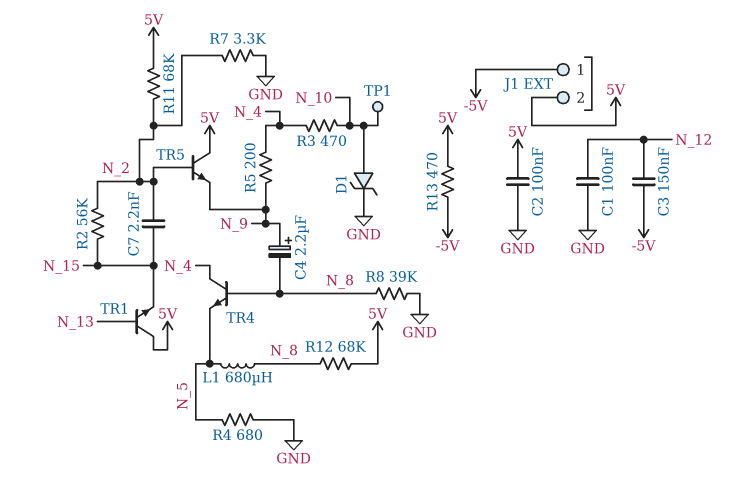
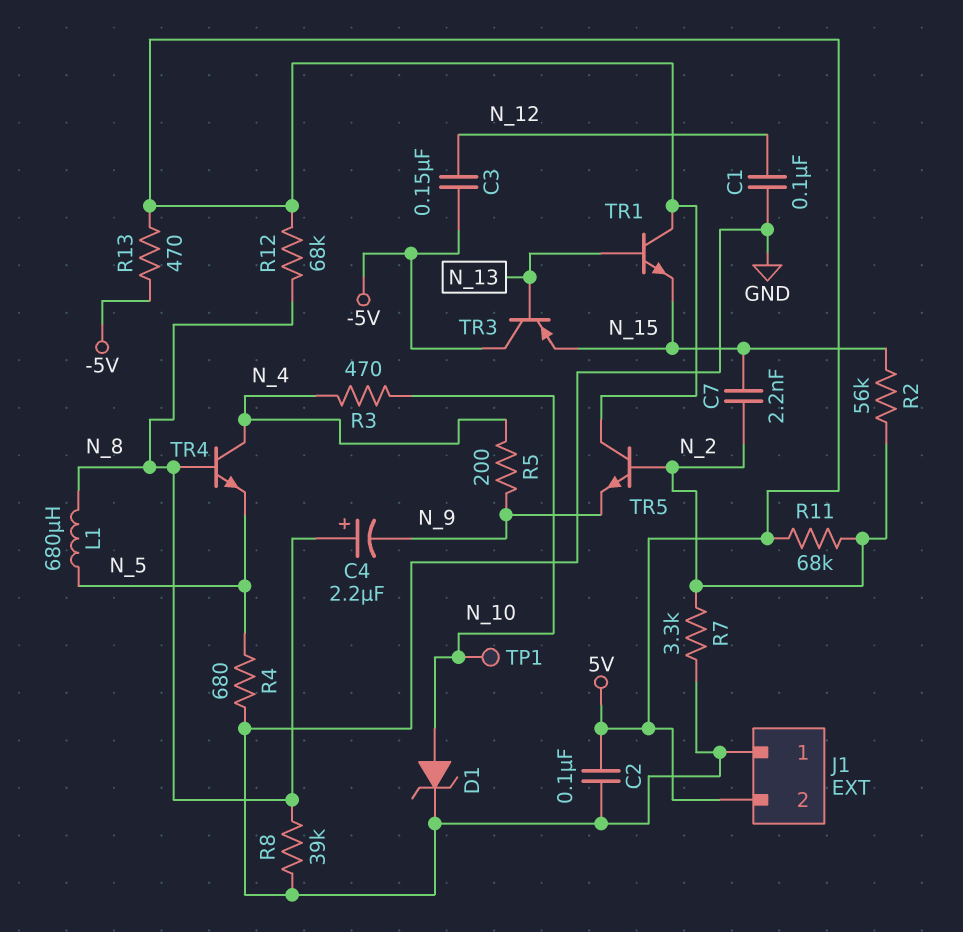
C4: 2.2uF (plus N_9, minus N_8) -> 2.2uF (plus N_8, minus N_9)
J1 pin 1: -5V -> GND
TR3: none -> PNP (B N_13, C -5V, E N_15)

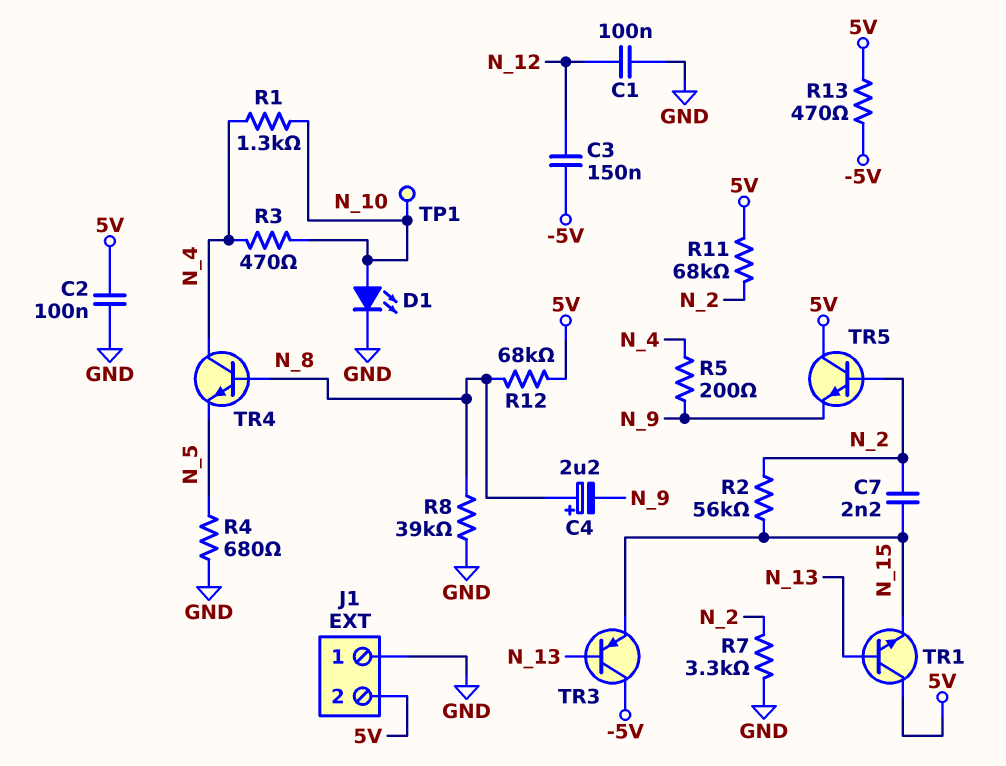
D1: zener (A N_10, K GND) -> LED (A N_10, K GND)
L1: 680uH (N_5, N_8) -> none
R1: none -> 1.3k (N_4, N_10)

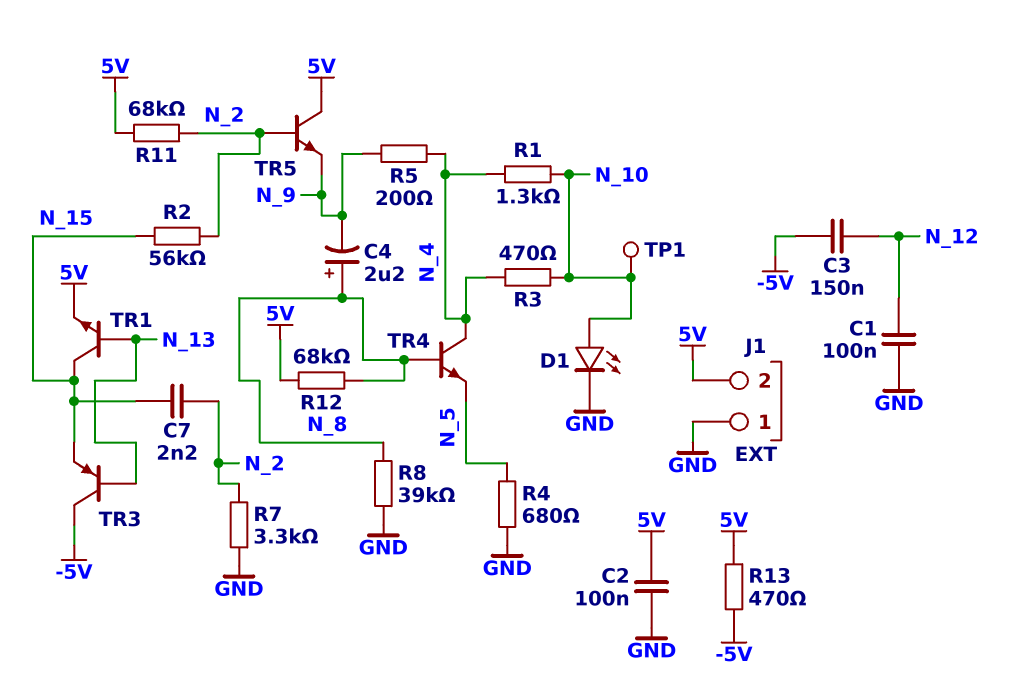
TR1: NPN (B N_13, C 5V, E N_15) -> NPN (B N_13, C N_15, E 5V)

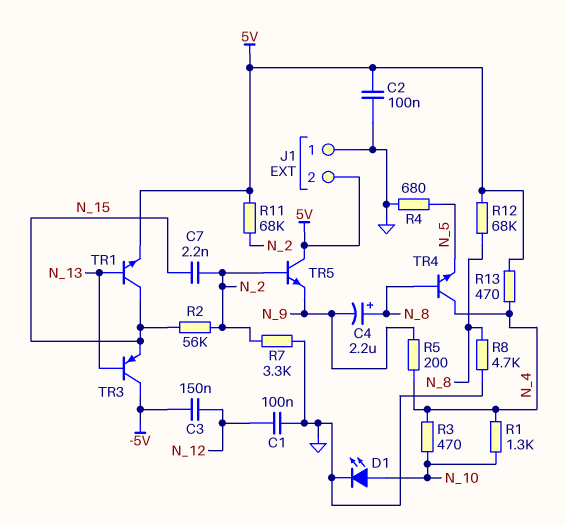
R8: 39k (GND, N_8) -> 4.7k (GND, N_8)
R13: 470 (-5V, 5V) -> 470 (5V, N_4)
TP1: test point (N_10) -> none

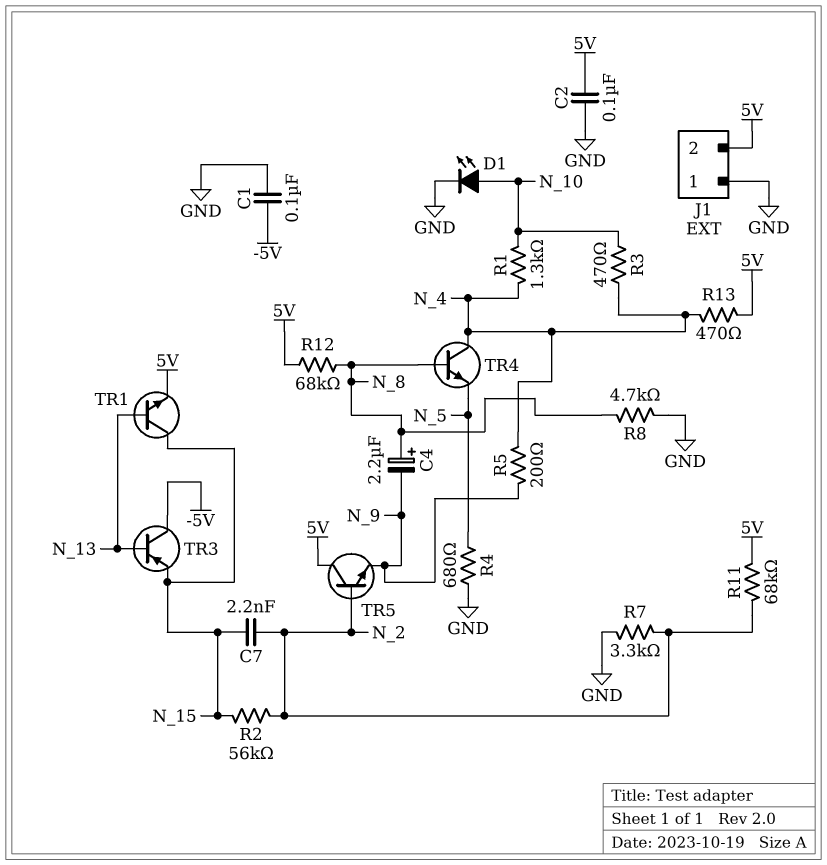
C1: 100nF (GND, N_12) -> 100nF (-5V, GND)
C3: 150nF (-5V, N_12) -> none

